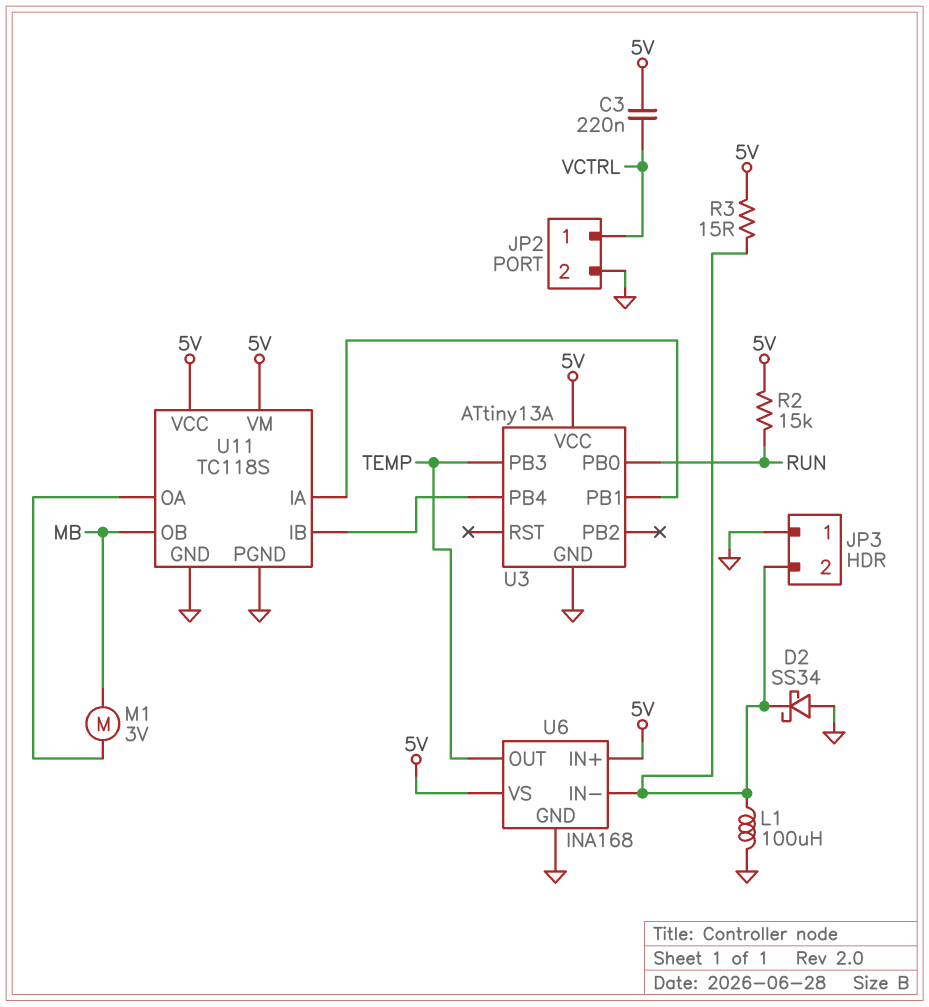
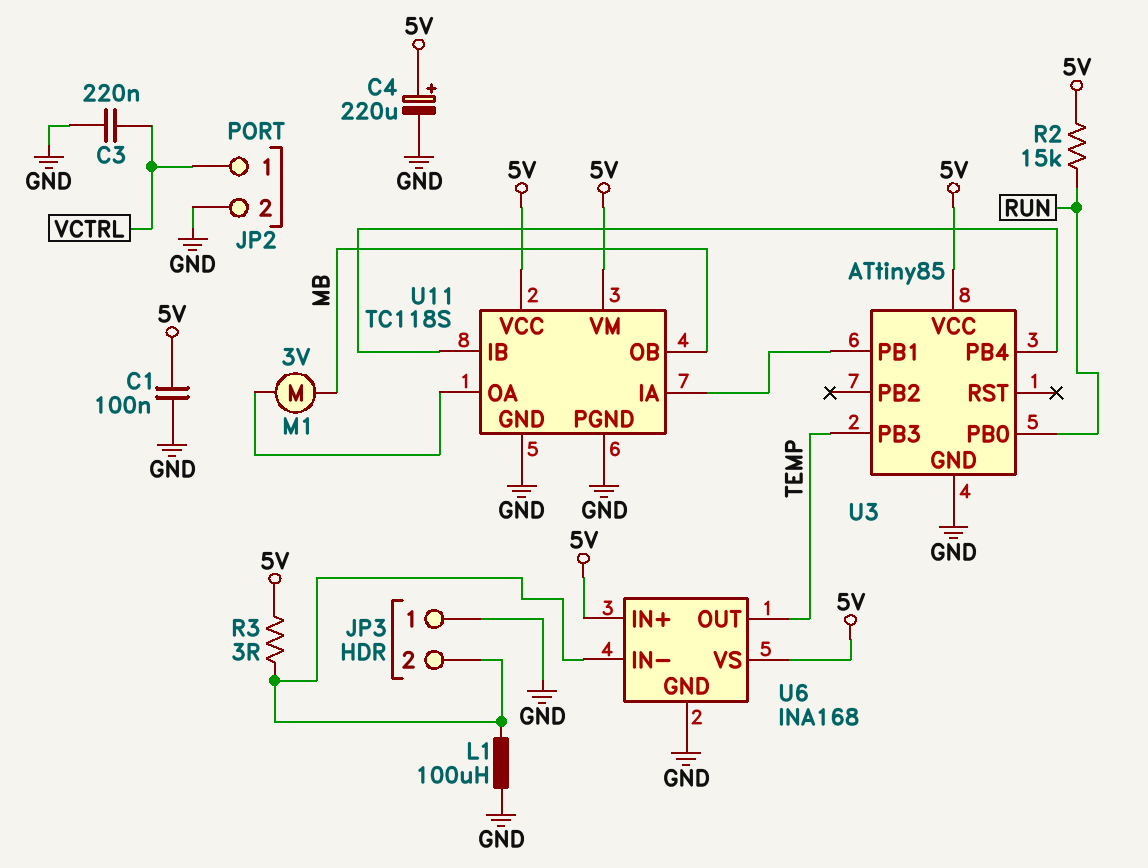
C1: none -> 100nF (5V, GND)
C3: 220nF (5V, VCTRL) -> 220nF (GND, VCTRL)
C4: none -> 220uF (plus 5V, minus GND)
D2: schottky SS34 (A GND, K JP3/2) -> none
R3: 15 (5V, JP3/2) -> 3 (5V, JP3/2)
U3: ATtiny13A -> ATtiny85

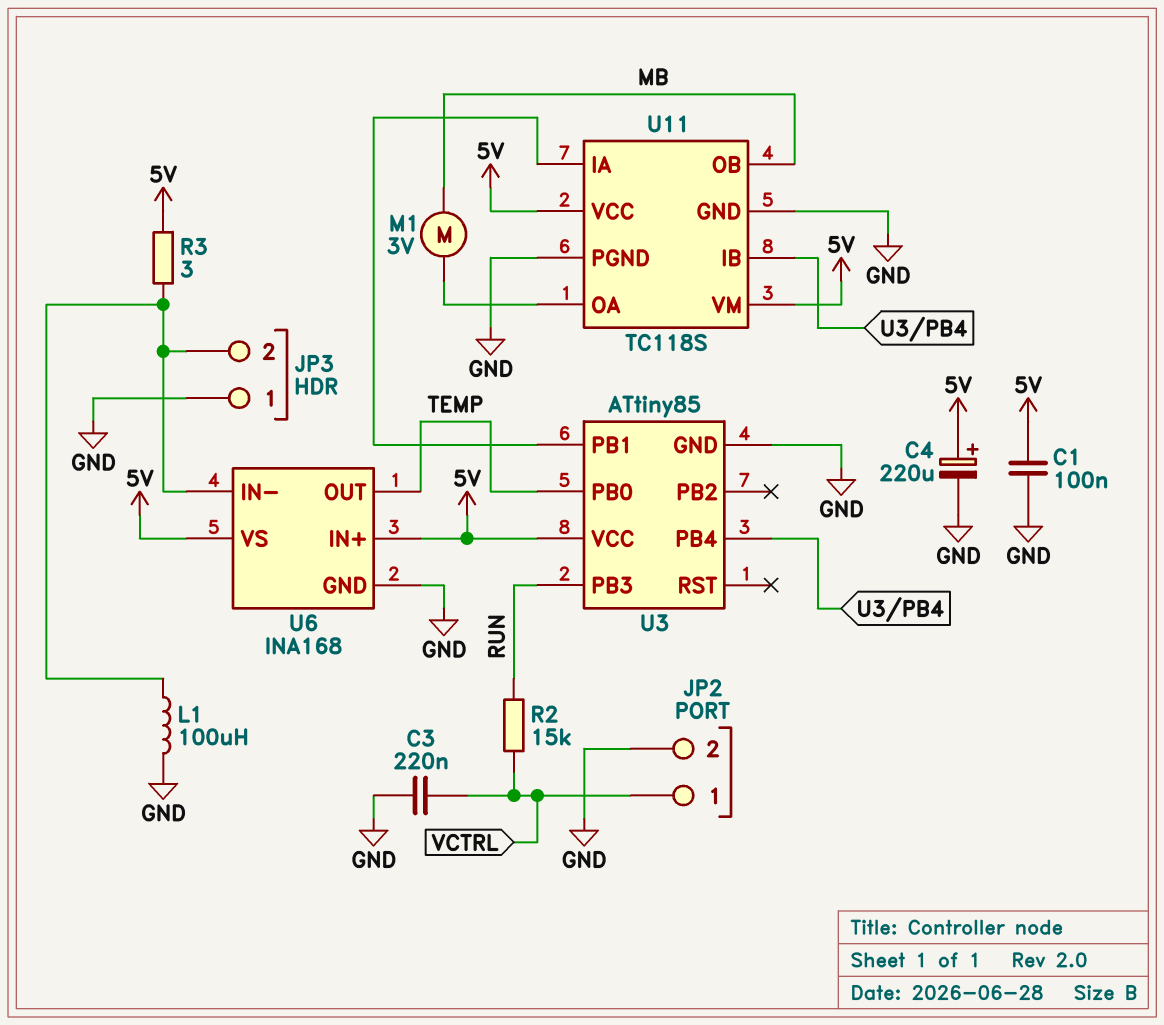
R2: 15k (5V, RUN) -> 15k (RUN, VCTRL)
U3 pin PB0: RUN -> TEMP
U3 pin PB3: TEMP -> RUN

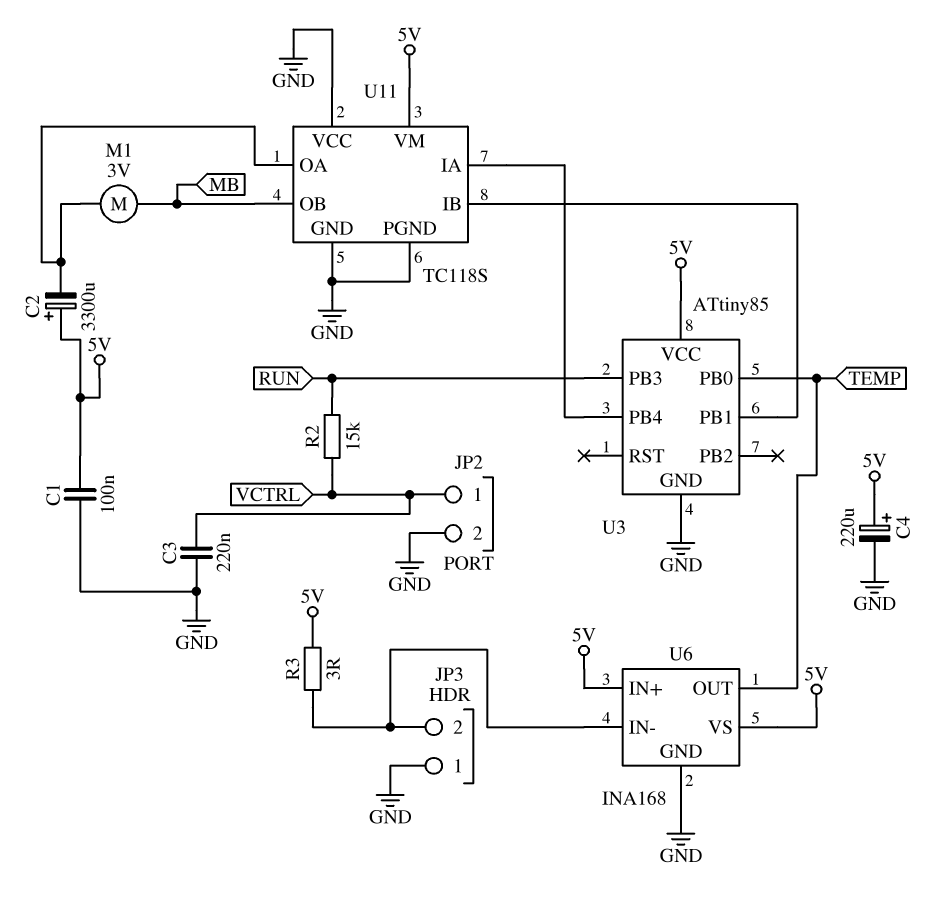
C2: none -> 3300uF (plus 5V, minus U11/OA)
L1: 100uH (GND, JP3/2) -> none
U11 pin IA: U3/PB1 -> U3/PB4
U11 pin IB: U3/PB4 -> U3/PB1
U11 pin VCC: 5V -> GND

